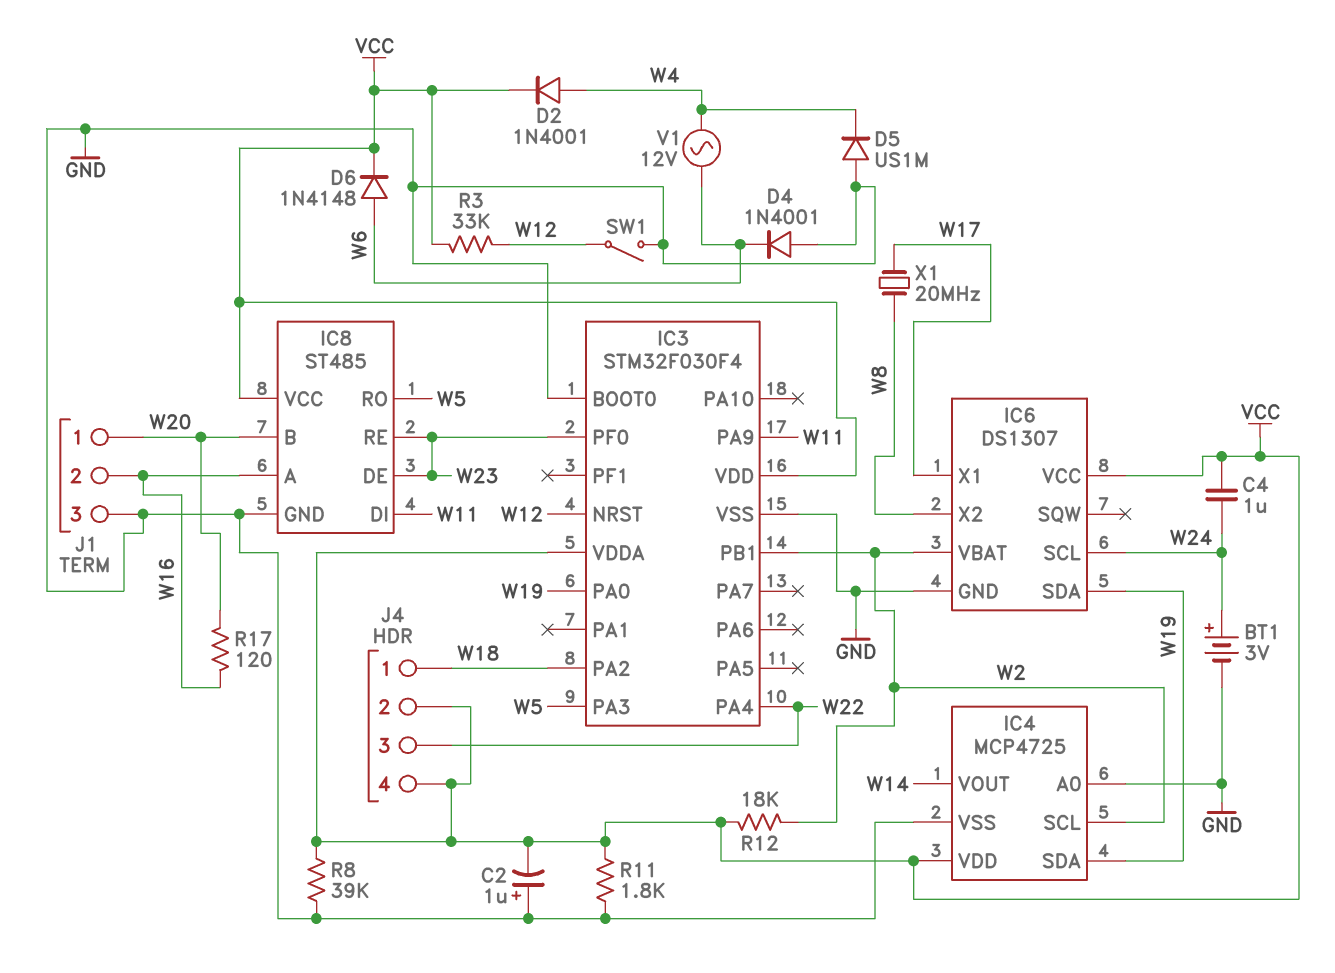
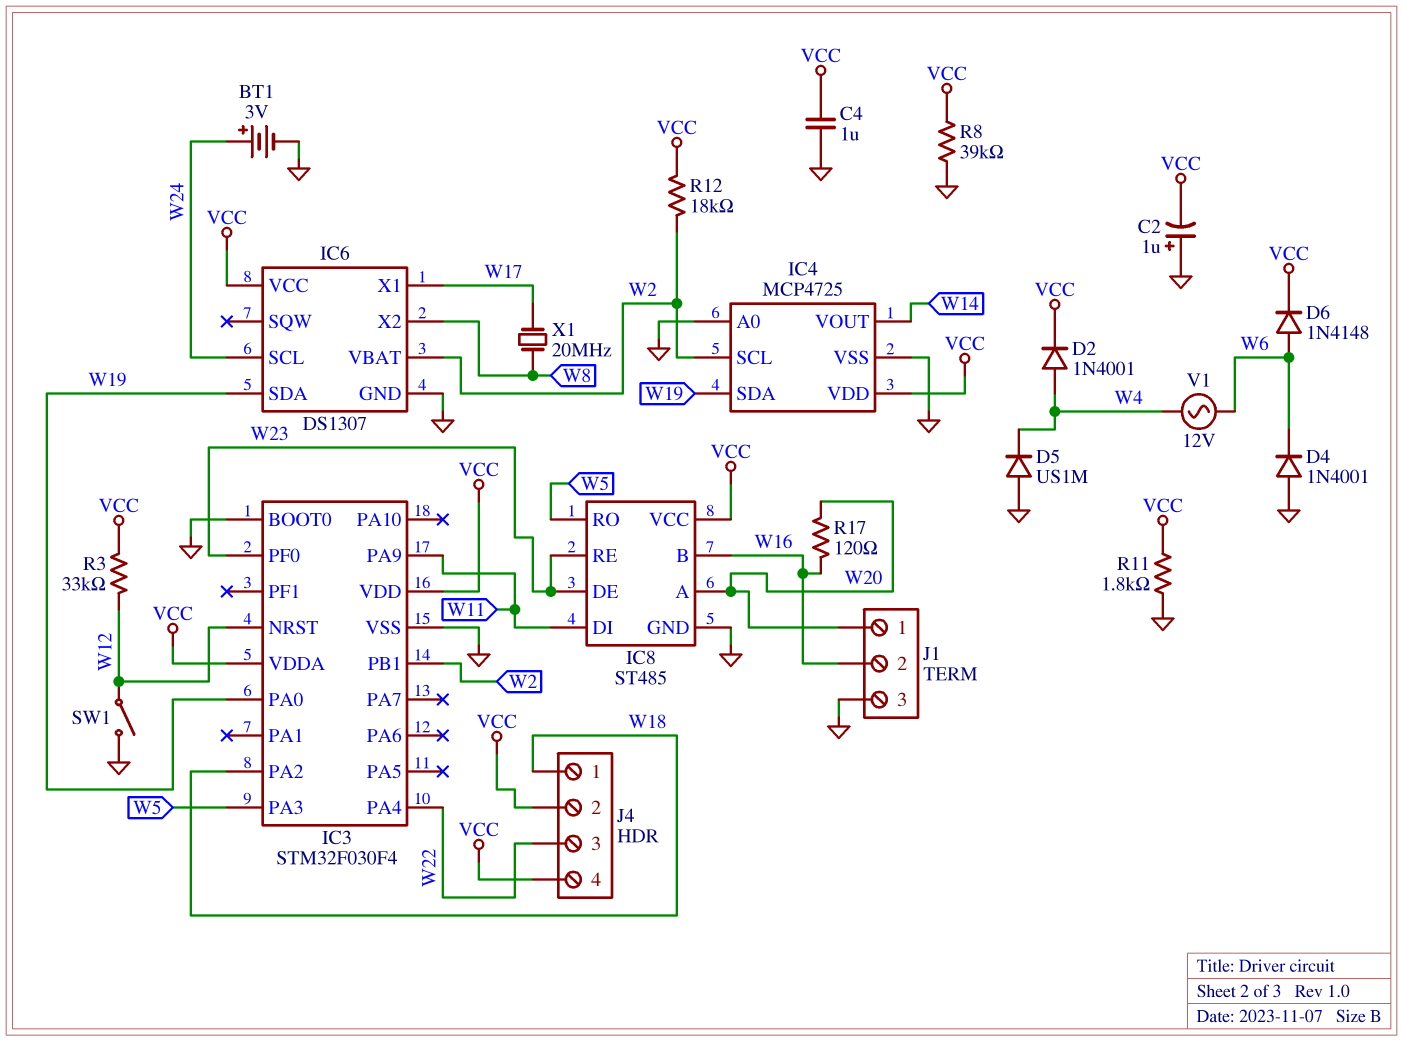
C4: 1uF (VCC, W24) -> 1uF (GND, VCC)
IC8 pin A: W16 -> W20
IC8 pin B: W20 -> W16

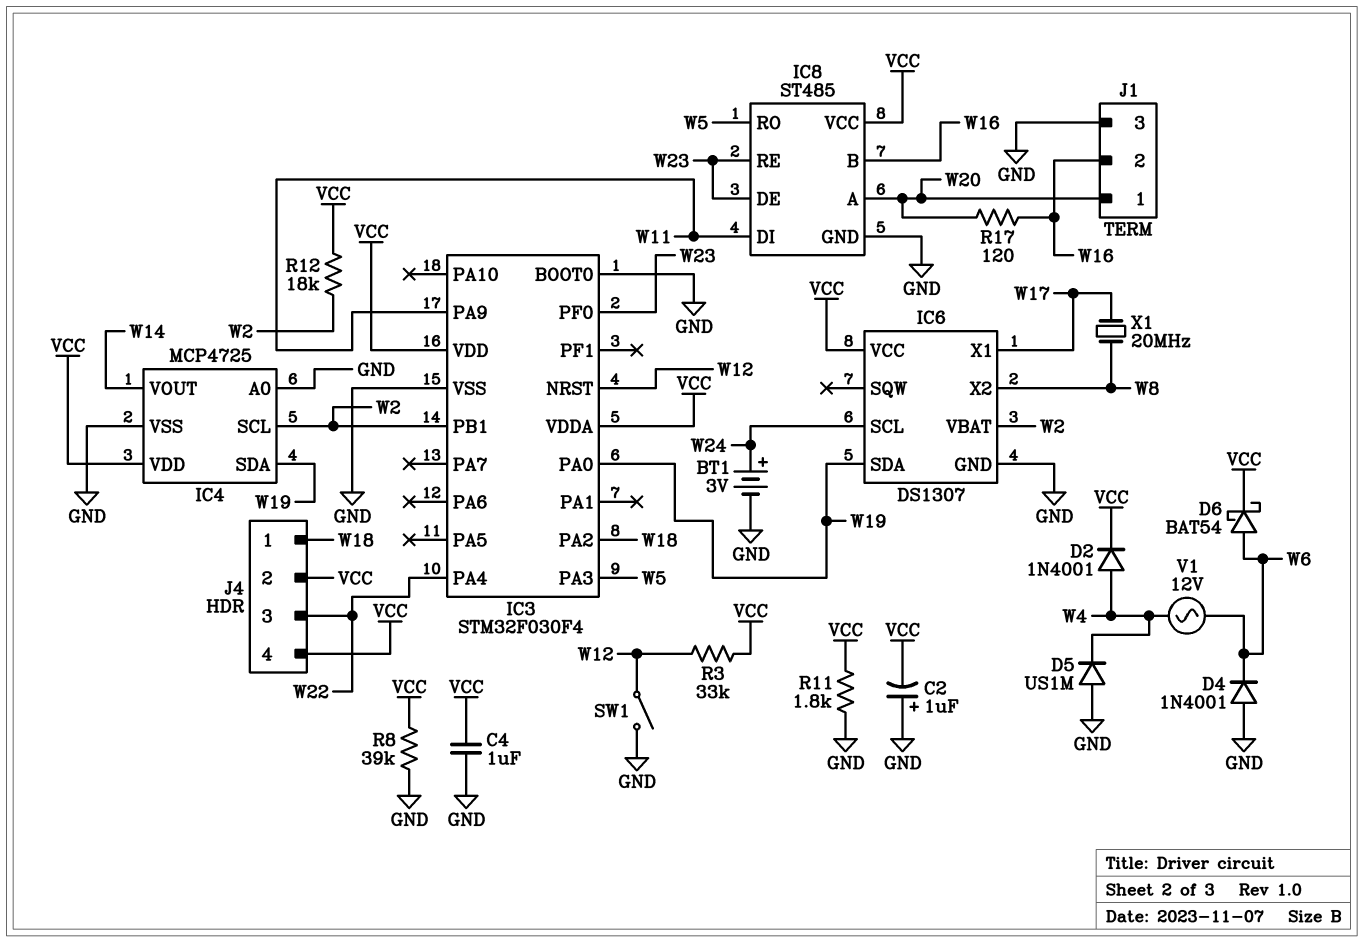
D6: diode 1N4148 (A W6, K VCC) -> schottky BAT54 (A W6, K VCC)

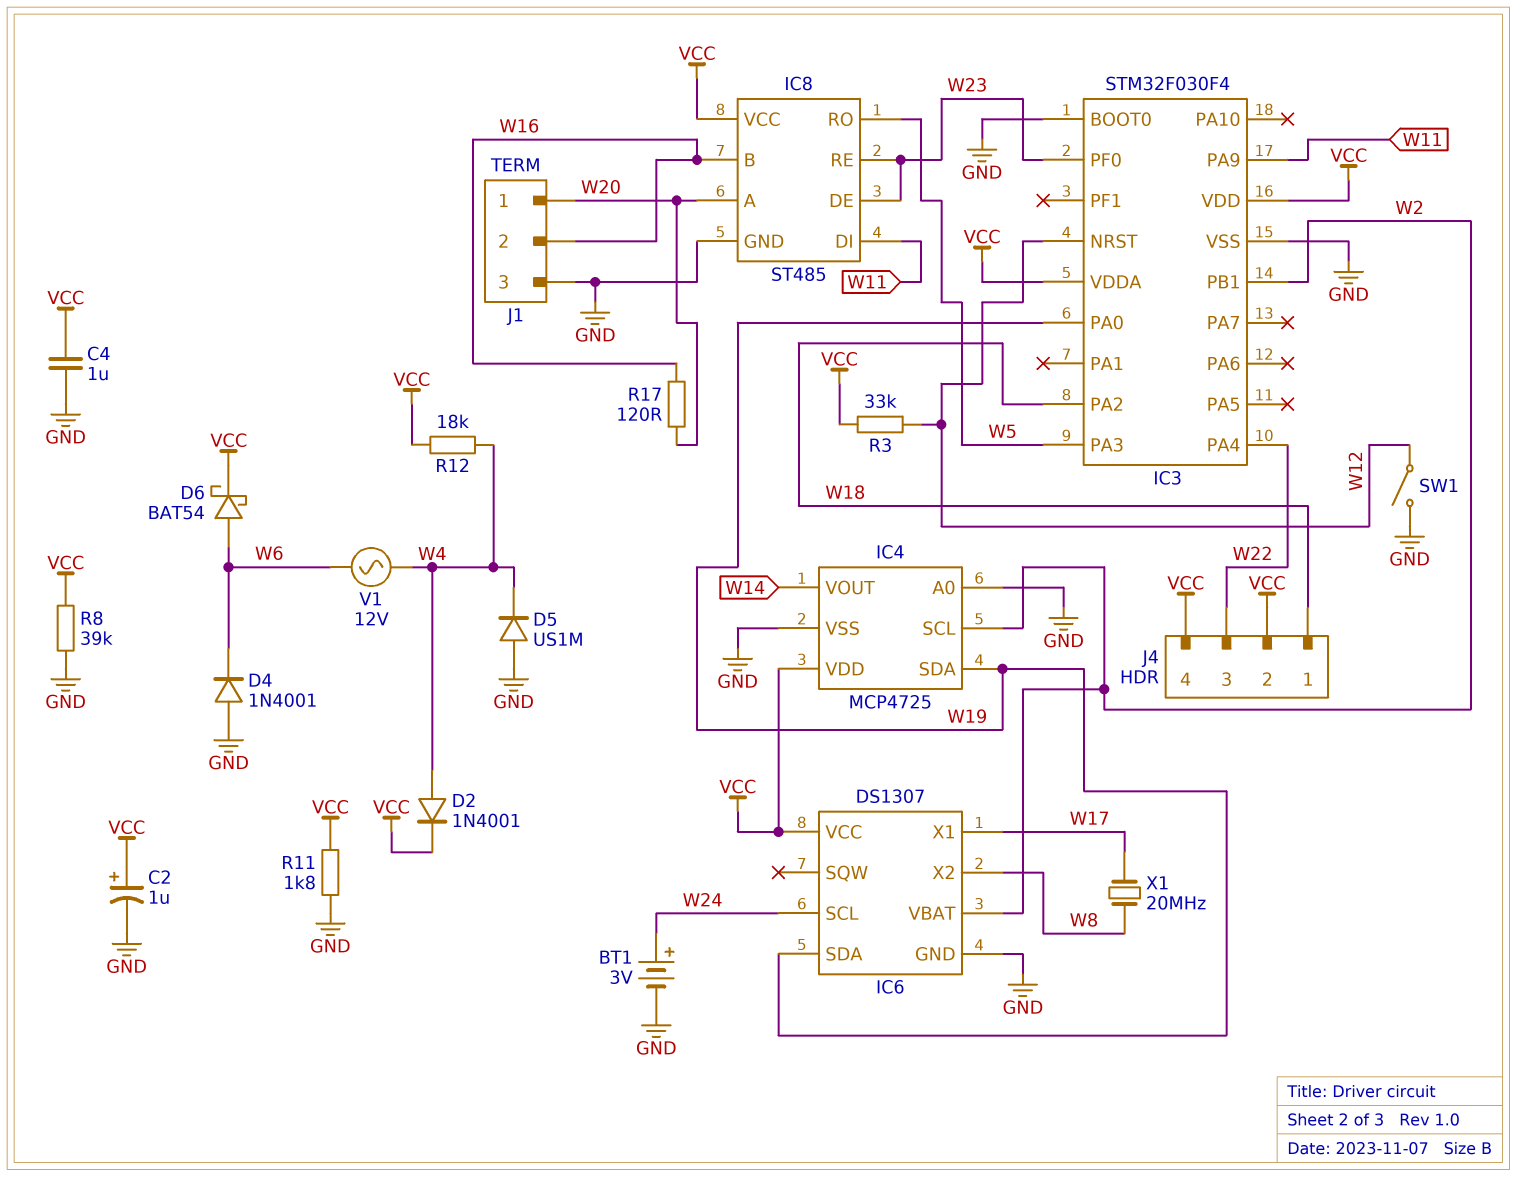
C2: 1uF (plus GND, minus VCC) -> 1uF (plus VCC, minus GND)
R12: 18k (VCC, W2) -> 18k (VCC, W4)

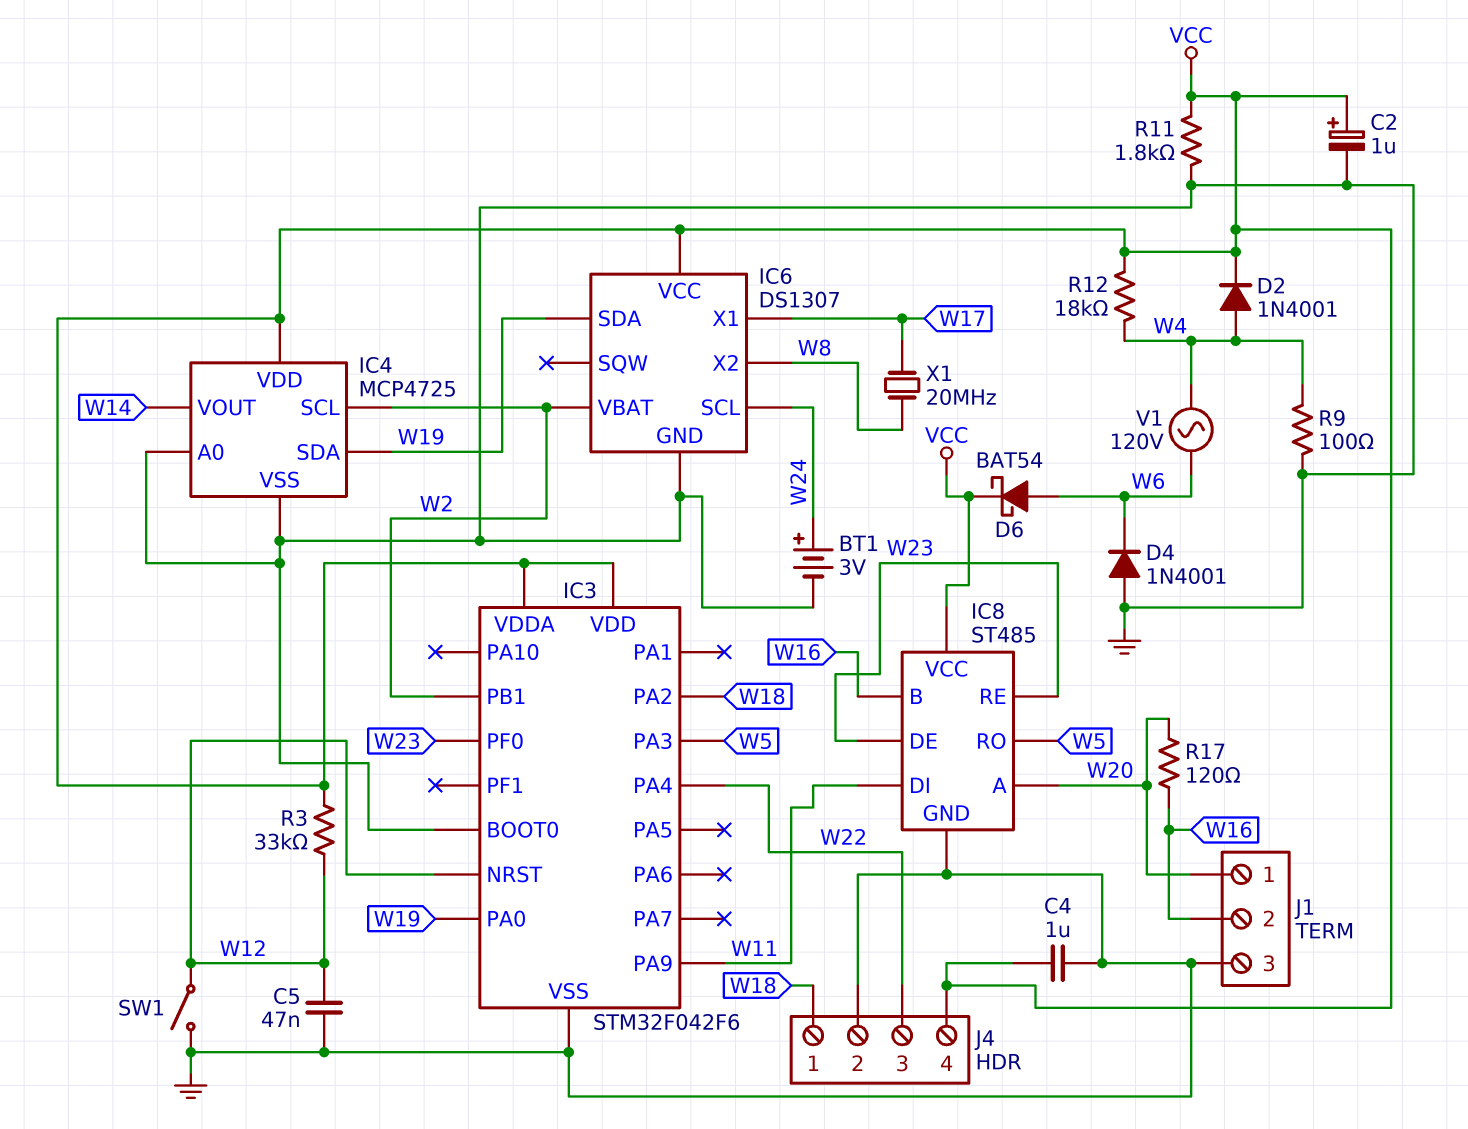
C5: none -> 47nF (GND, W12)
D5: diode US1M (A GND, K W4) -> none
IC3: STM32F030F4 -> STM32F042F6
J4 pin 2: VCC -> GND
R8: 39k (GND, VCC) -> none
R9: none -> 100 (GND, W4)
V1: AC 12V (W4, W6) -> AC 120V (W4, W6)

